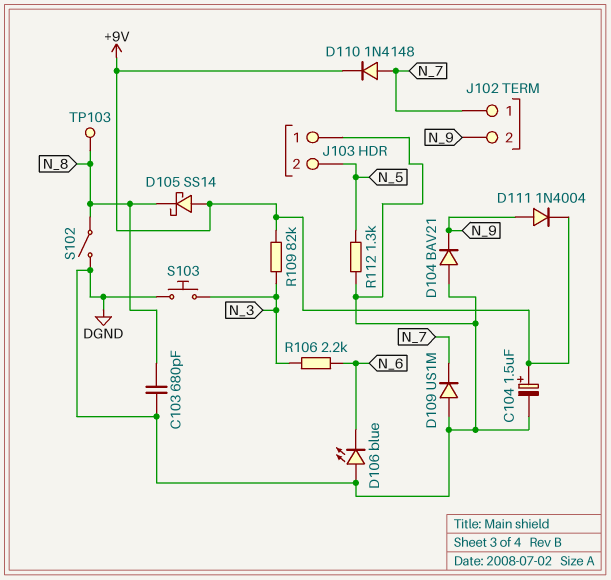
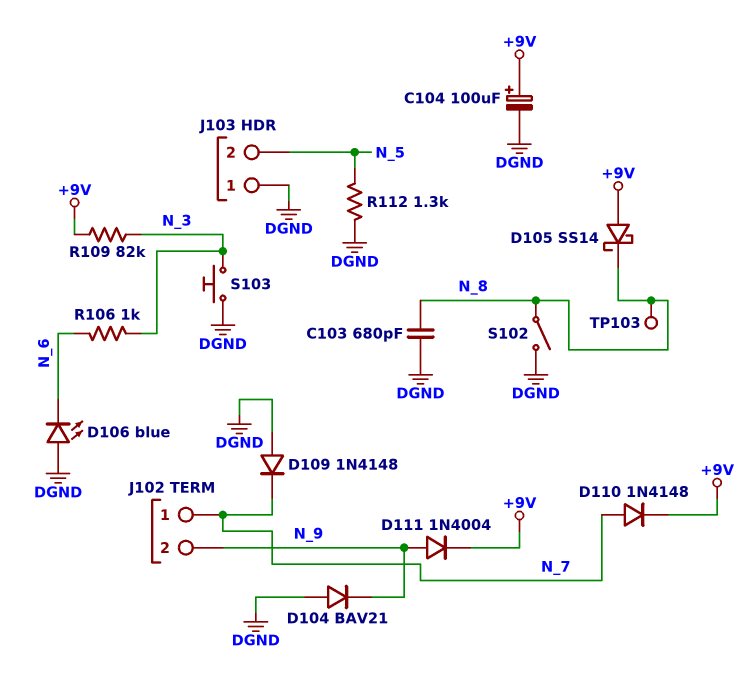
C104: 1.5uF (plus +9V, minus DGND) -> 100uF (plus +9V, minus DGND)
D109: diode US1M (A DGND, K N_7) -> diode 1N4148 (A DGND, K N_7)
R106: 2.2k (N_3, N_6) -> 1k (N_3, N_6)

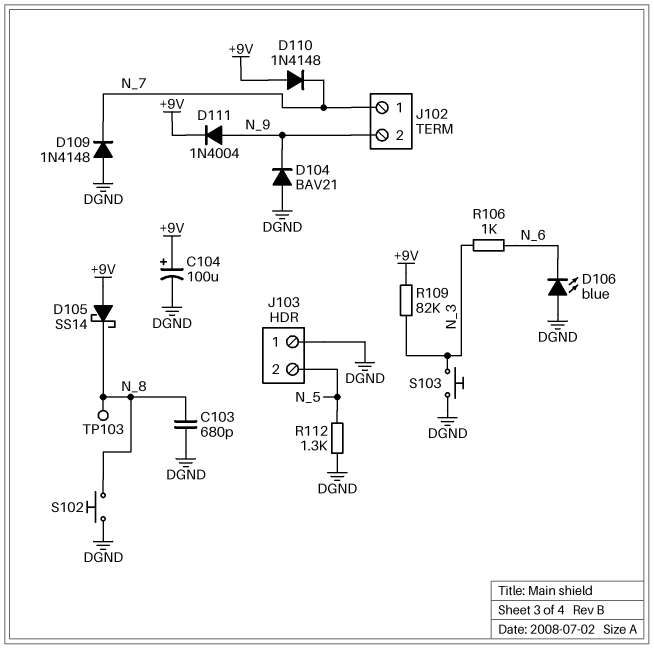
D110: diode 1N4148 (A N_7, K +9V) -> diode 1N4148 (A +9V, K N_7)
S102: switch (DGND, N_8) -> button (DGND, N_8)

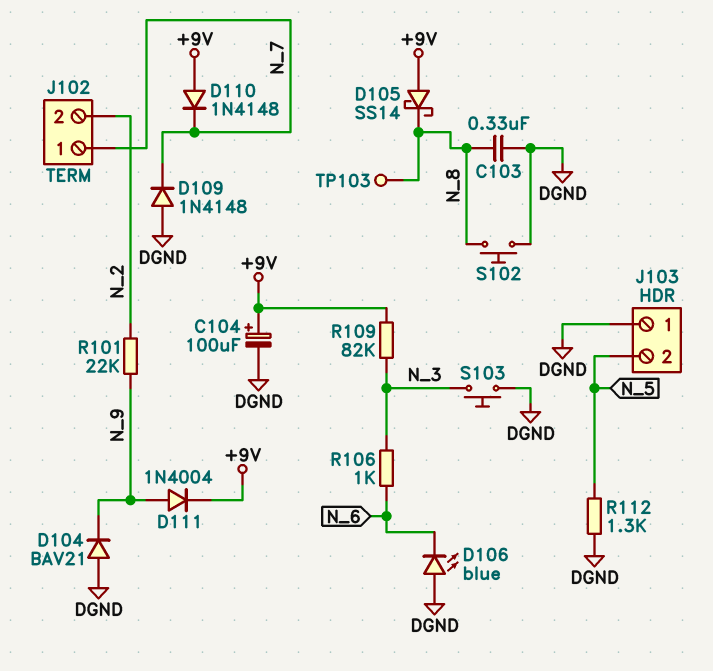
C103: 680pF (DGND, N_8) -> 330nF (DGND, N_8)
J102 pin 2: N_9 -> N_2
R101: none -> 22k (N_2, N_9)

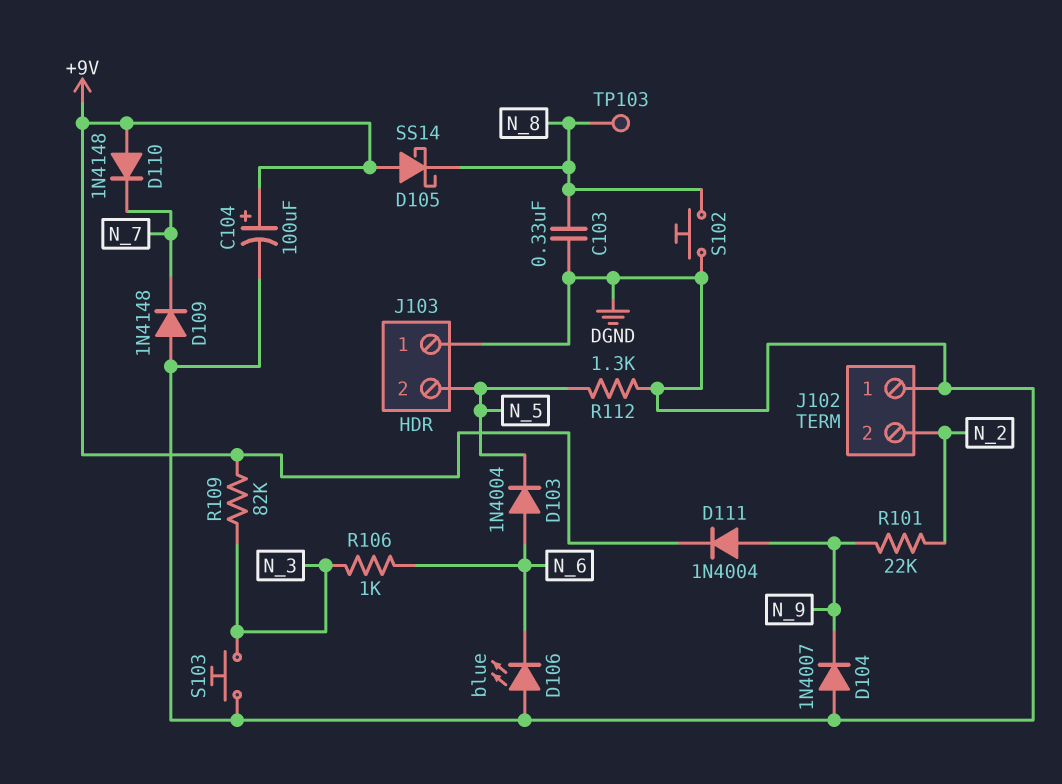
D103: none -> diode 1N4004 (A N_6, K N_5)
D104: diode BAV21 (A DGND, K N_9) -> diode 1N4007 (A DGND, K N_9)
J102 pin 1: N_7 -> DGND

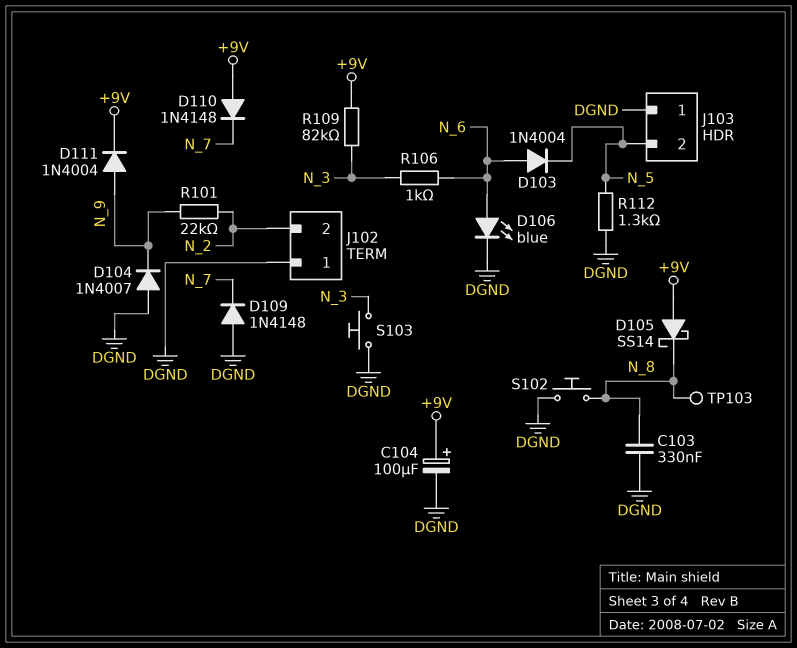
D106: LED blue (A DGND, K N_6) -> LED blue (A N_6, K DGND)

